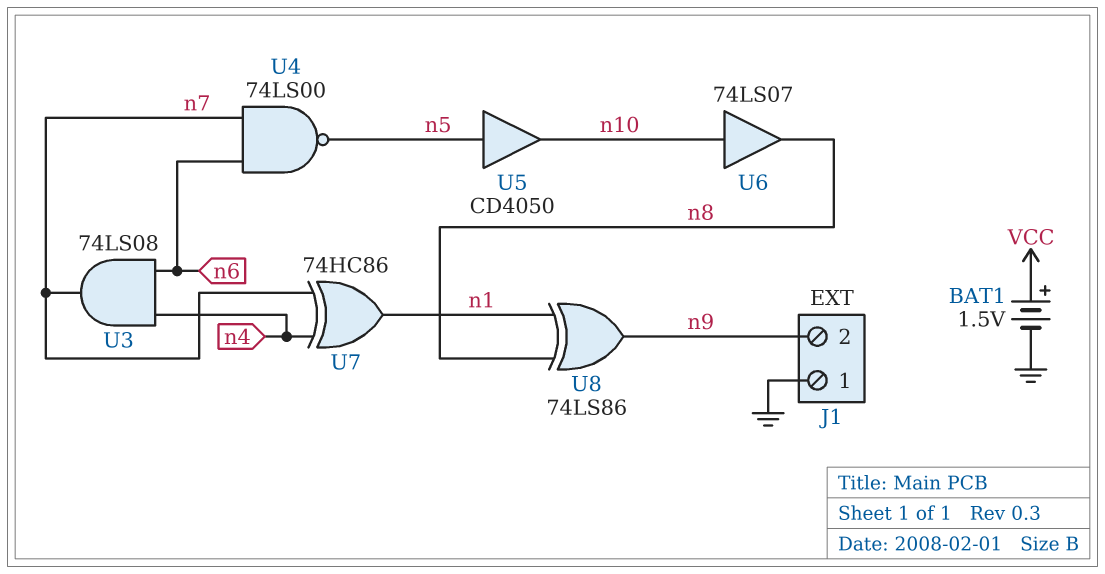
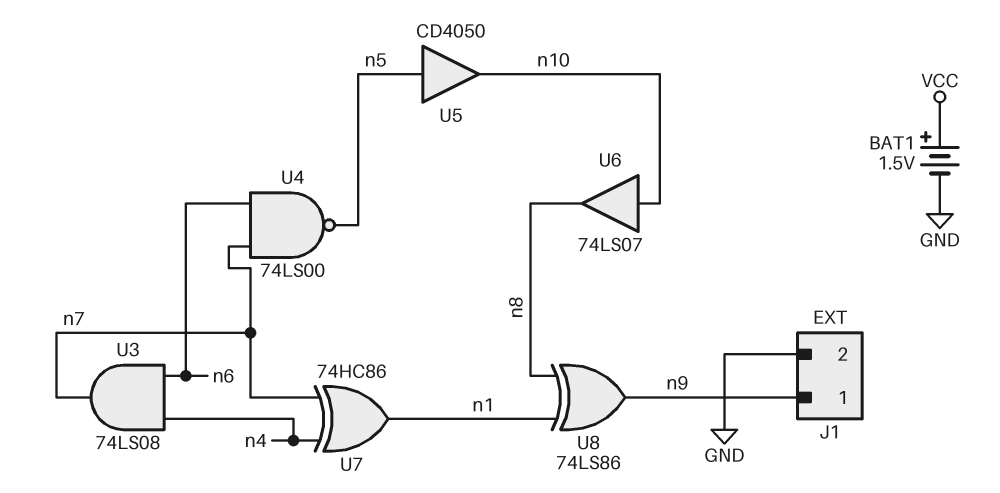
J1 pin 1: GND -> n9
J1 pin 2: n9 -> GND

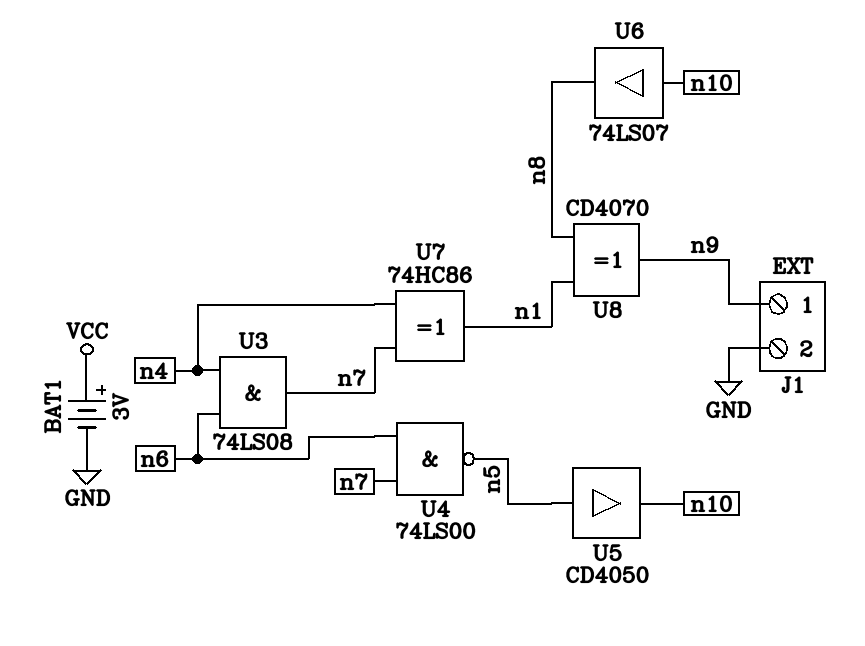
BAT1: 1.5V (plus VCC, minus GND) -> 3V (plus VCC, minus GND)
U8: XOR 74LS86 (in n1, in n8, out n9) -> XOR CD4070 (in n1, in n8, out n9)

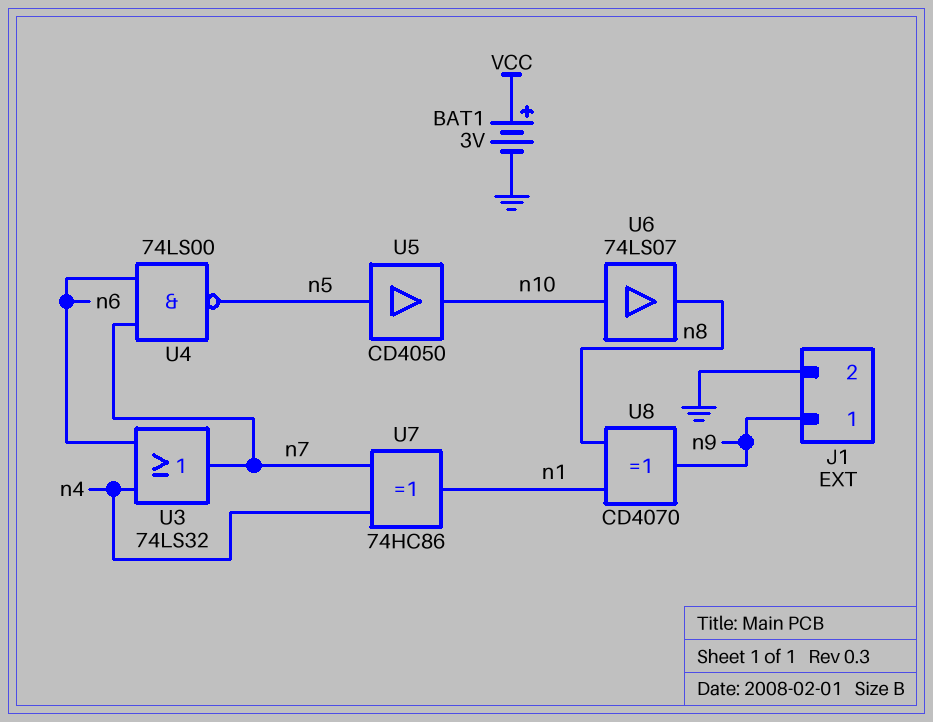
U3: AND 74LS08 (in n4, in n6, out n7) -> OR 74LS32 (in n4, in n6, out n7)

